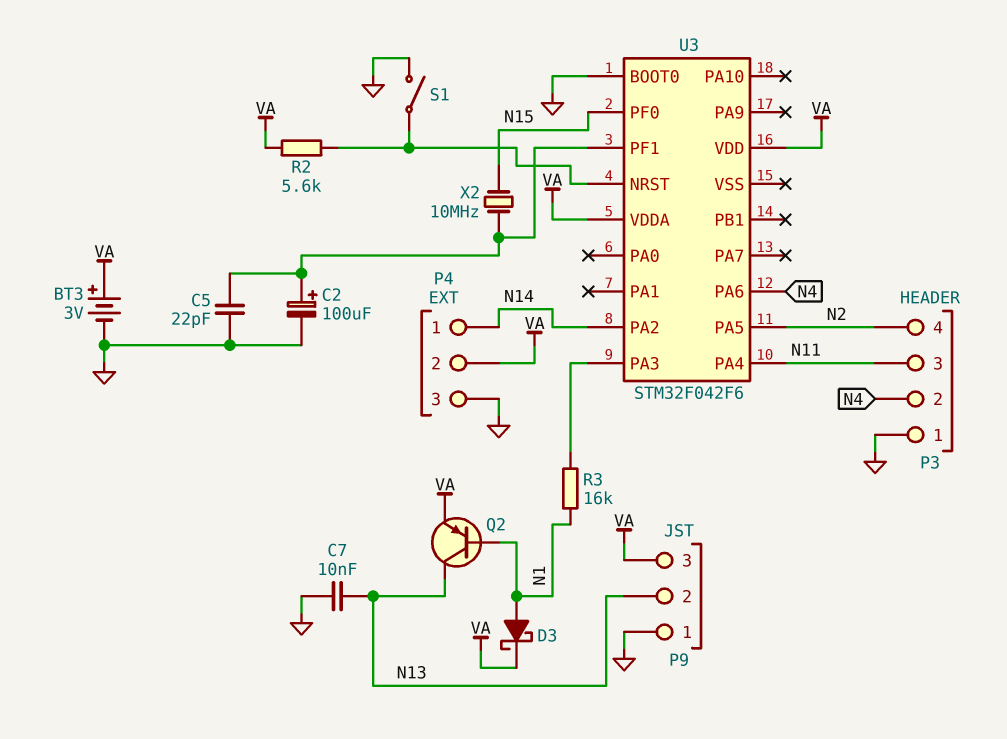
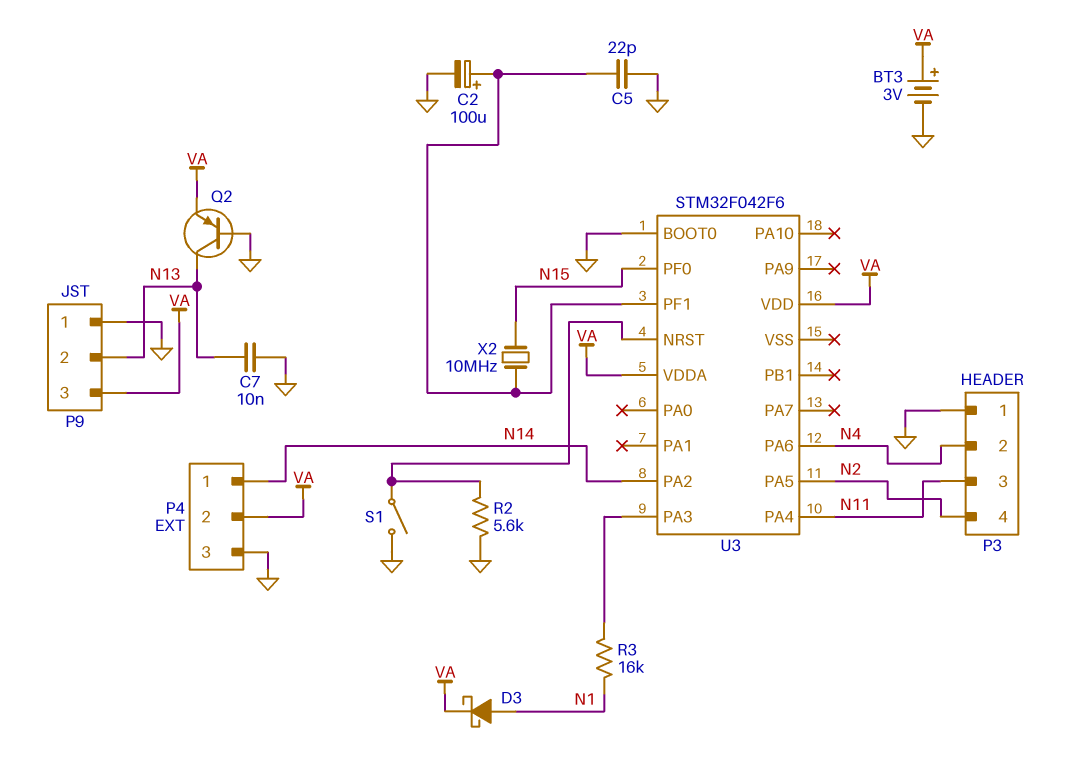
Q2: PNP (B N1, C N13, E VA) -> PNP (B GND, C N13, E VA)
R2: 5.6k (U3/NRST, VA) -> 5.6k (GND, U3/NRST)

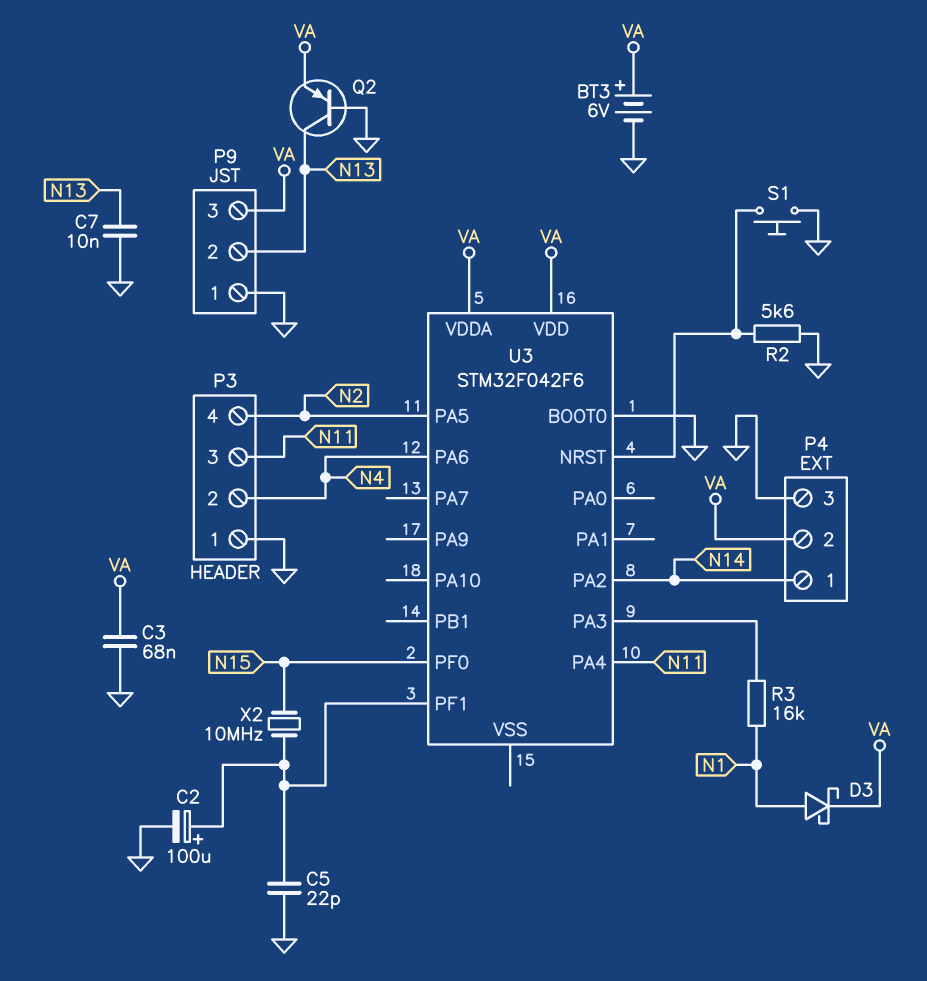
BT3: 3V (plus VA, minus GND) -> 6V (plus VA, minus GND)
C3: none -> 68nF (GND, VA)
S1: switch (GND, U3/NRST) -> button (GND, U3/NRST)

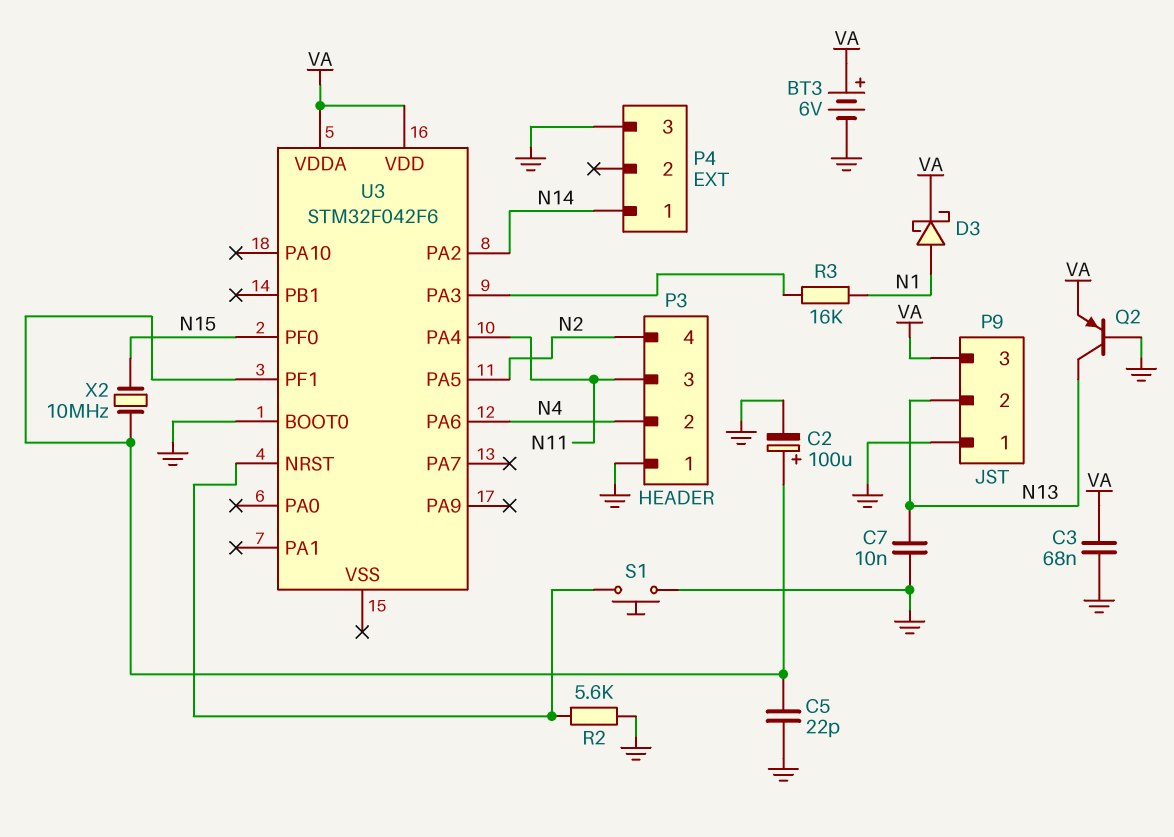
P4 pin 2: VA -> none

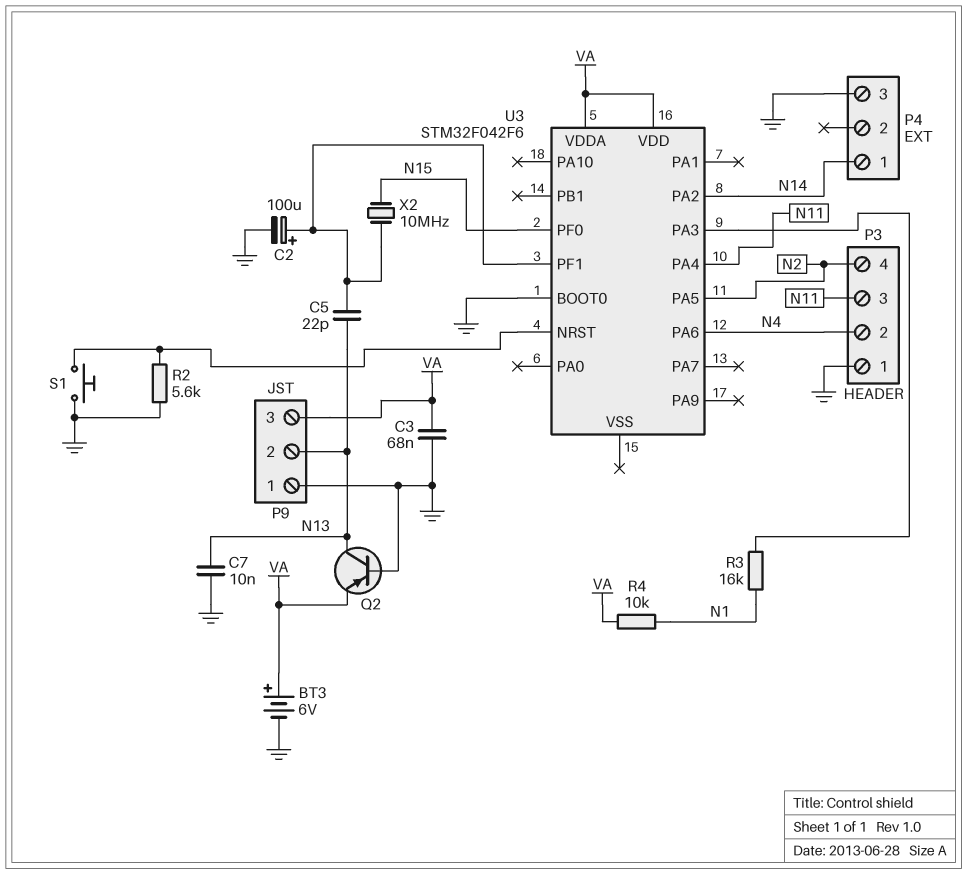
C5: 22pF (GND, U3/PF1) -> 22pF (N13, U3/PF1)
D3: schottky (A N1, K VA) -> none
R4: none -> 10k (N1, VA)

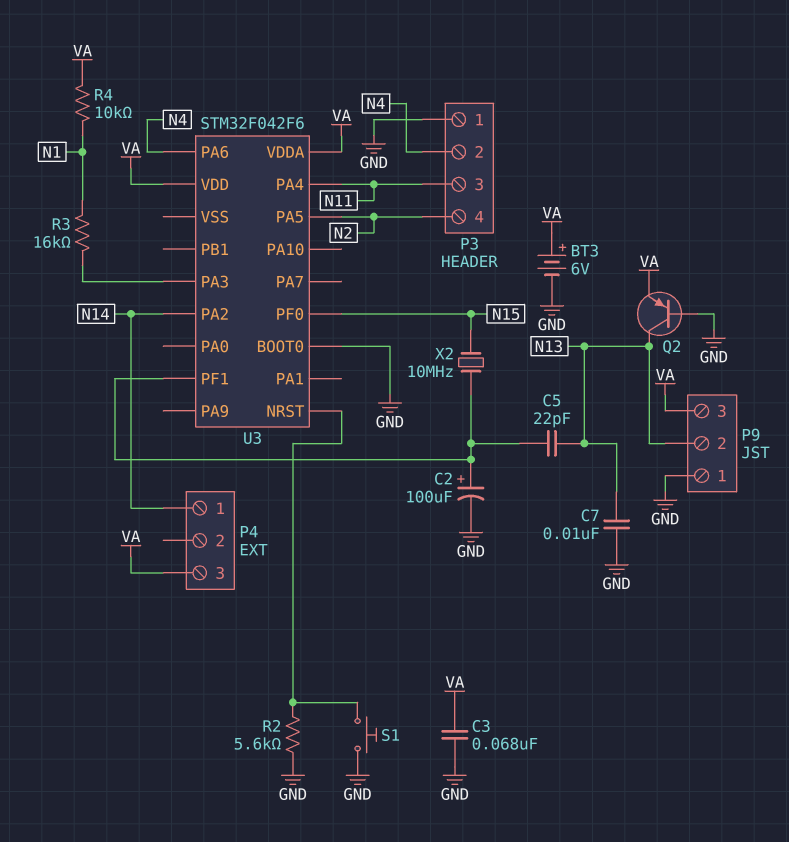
P4 pin 3: GND -> VA

